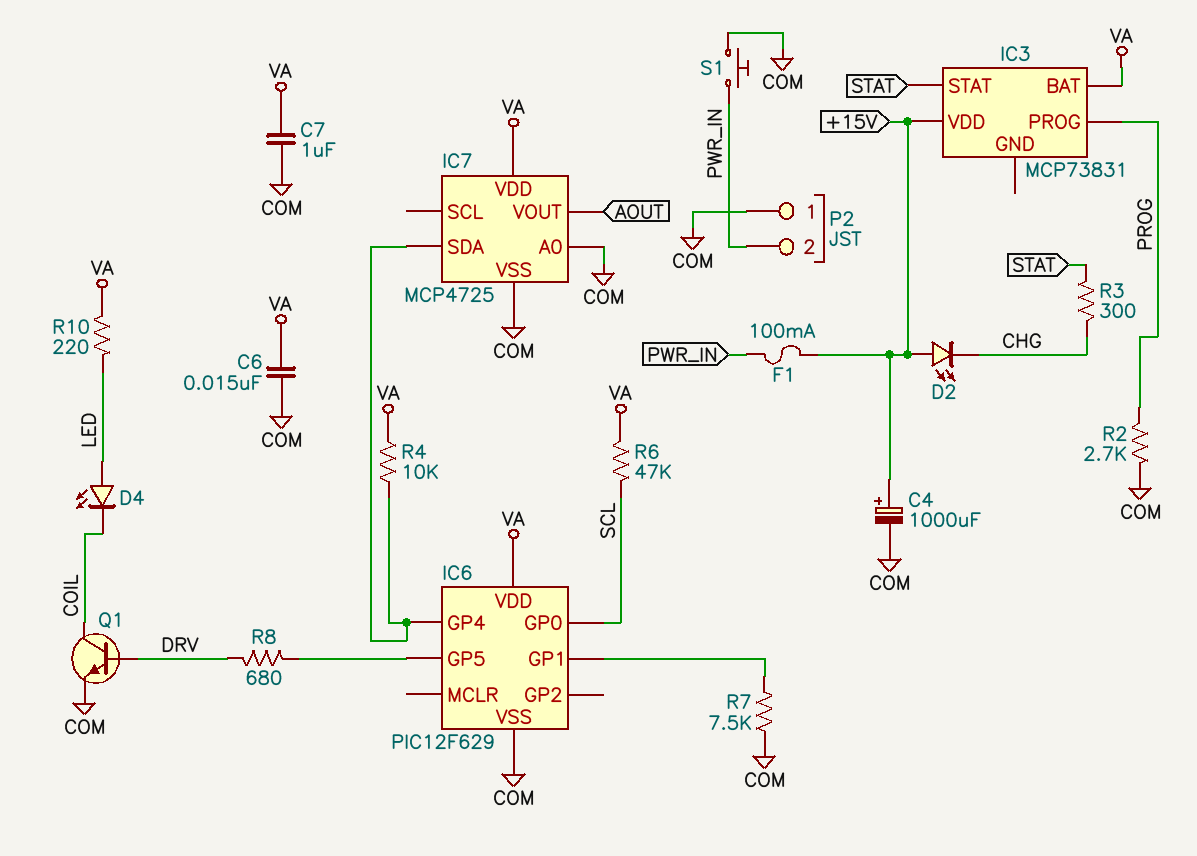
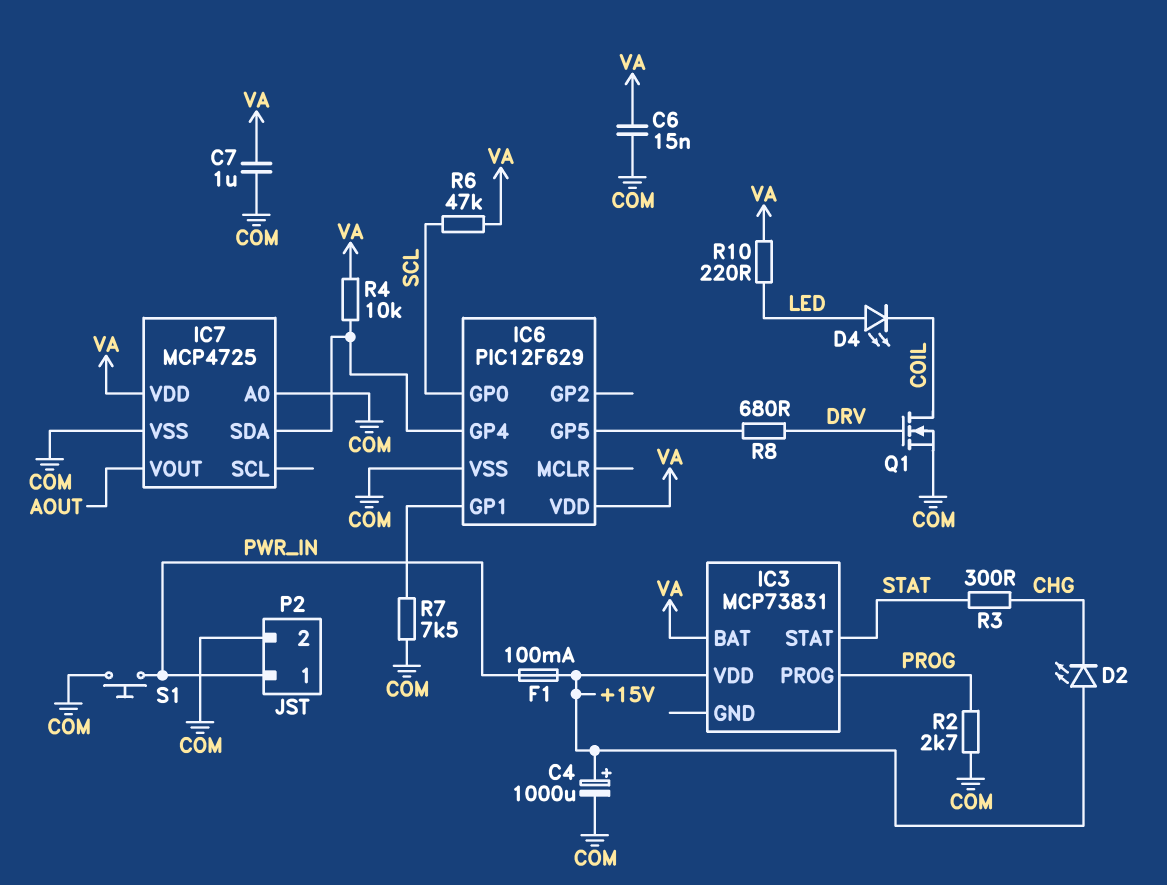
P2 pin 1: COM -> PWR_IN
P2 pin 2: PWR_IN -> COM
Q1: NPN (B DRV, C COIL, E COM) -> NMOS (G DRV, D COIL, S COM)

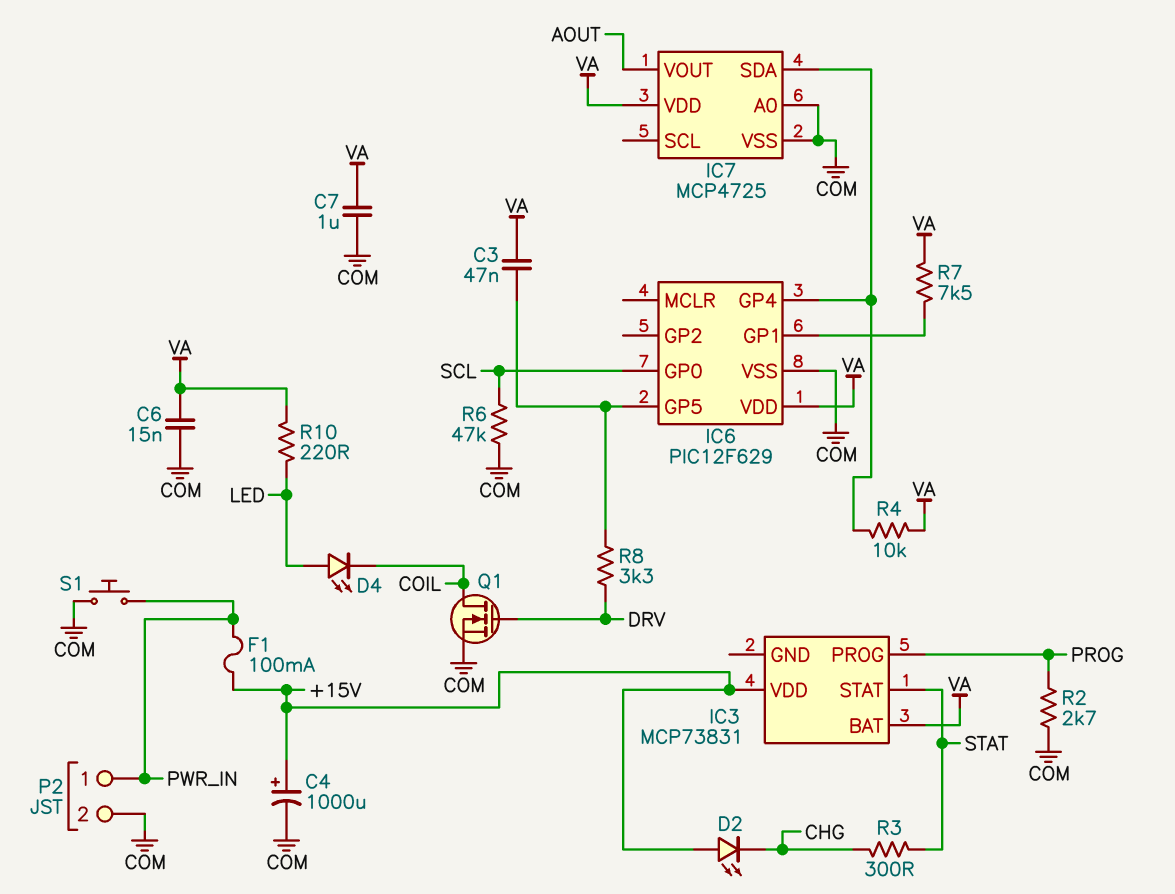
C3: none -> 47nF (IC6/GP5, VA)
R6: 47k (SCL, VA) -> 47k (COM, SCL)
R7: 7.5k (COM, IC6/GP1) -> 7.5k (IC6/GP1, VA)
R8: 680 (DRV, IC6/GP5) -> 3.3k (DRV, IC6/GP5)

